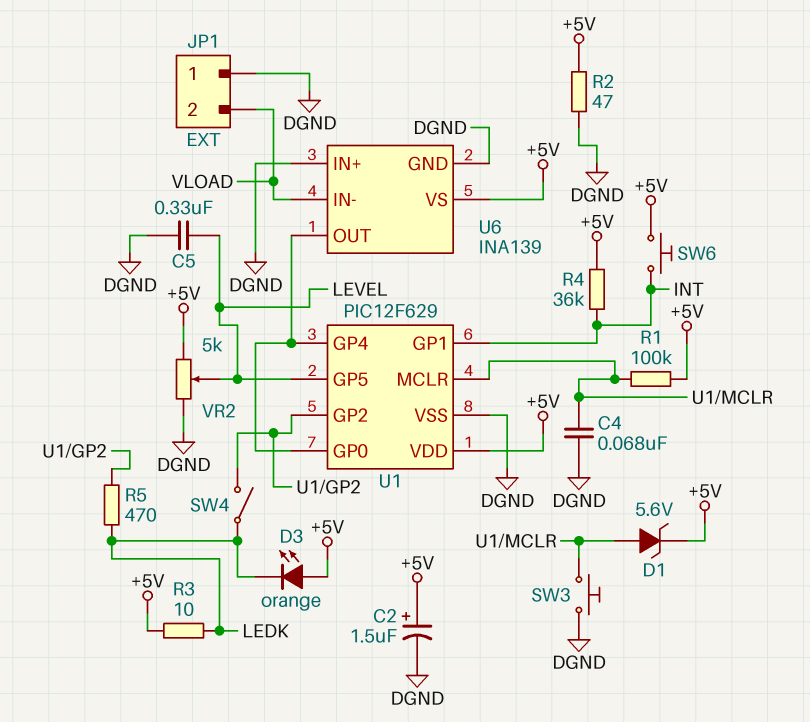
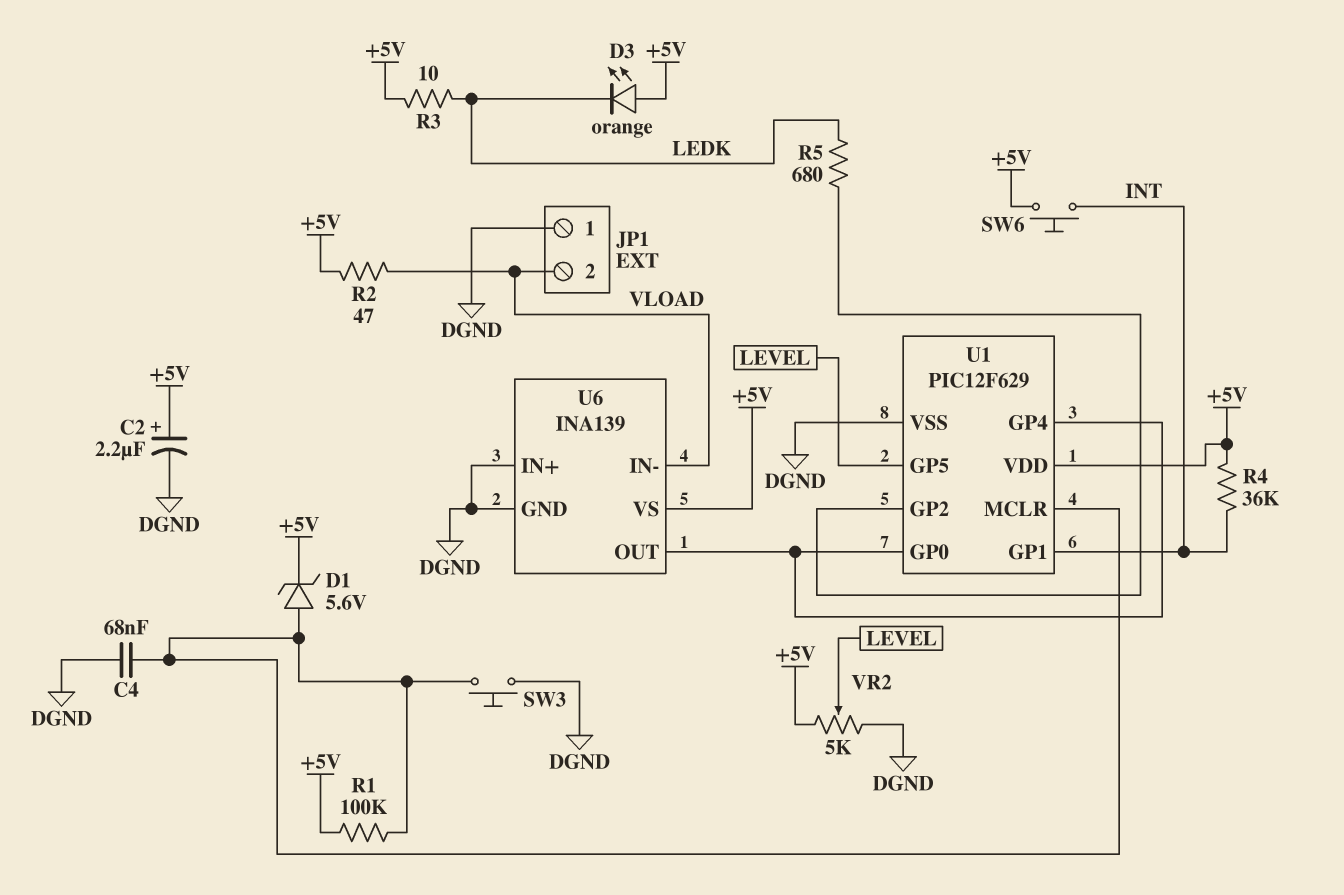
C2: 1.5uF (plus +5V, minus DGND) -> 2.2uF (plus +5V, minus DGND)
C5: 330nF (DGND, LEVEL) -> none
R2: 47 (+5V, DGND) -> 47 (+5V, VLOAD)
R5: 470 (LEDK, U1/GP2) -> 680 (LEDK, U1/GP2)
SW4: switch (LEDK, U1/GP2) -> none

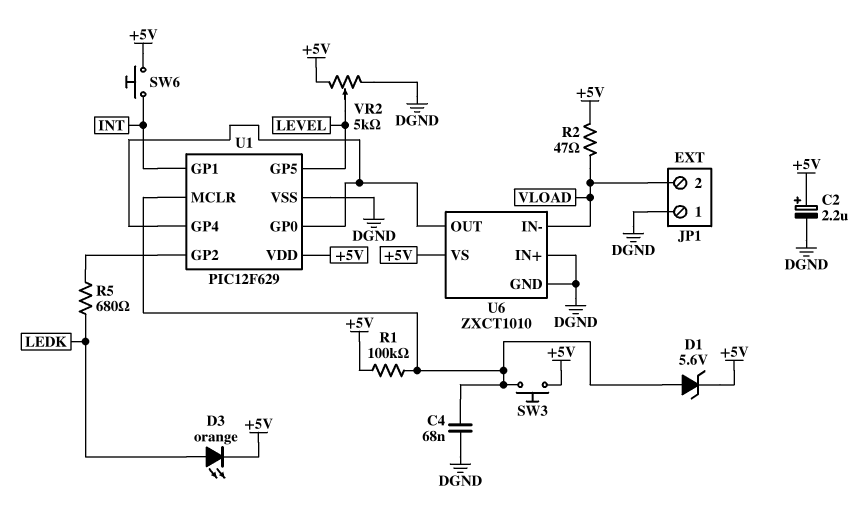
D3: LED orange (A +5V, K LEDK) -> LED orange (A LEDK, K +5V)
R3: 10 (+5V, LEDK) -> none
R4: 36k (+5V, INT) -> none
SW3: button (DGND, U1/MCLR) -> button (+5V, U1/MCLR)
U6: INA139 -> ZXCT1010

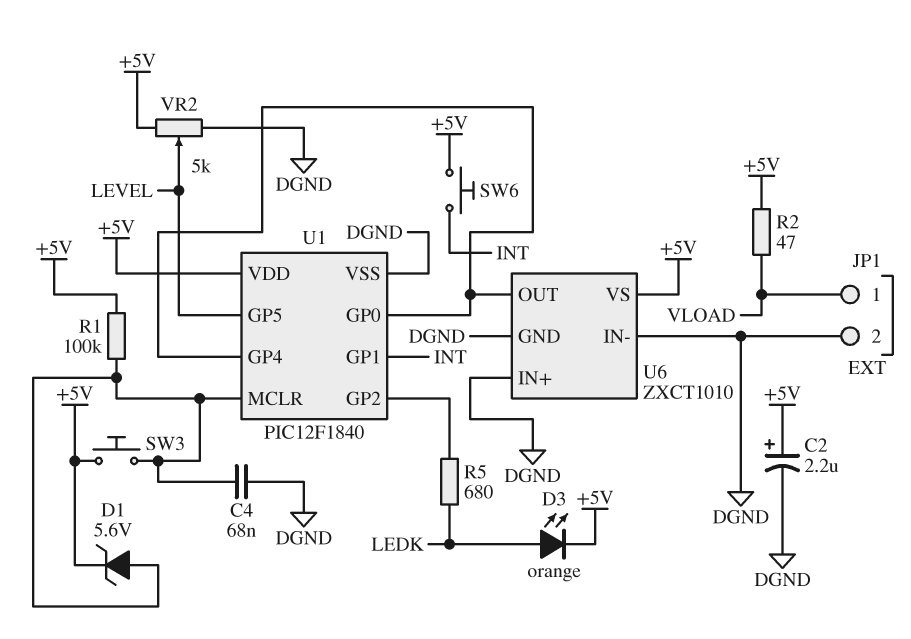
JP1 pin 1: DGND -> VLOAD
JP1 pin 2: VLOAD -> DGND
U1: PIC12F629 -> PIC12F1840
U6 pin IN-: VLOAD -> DGND

